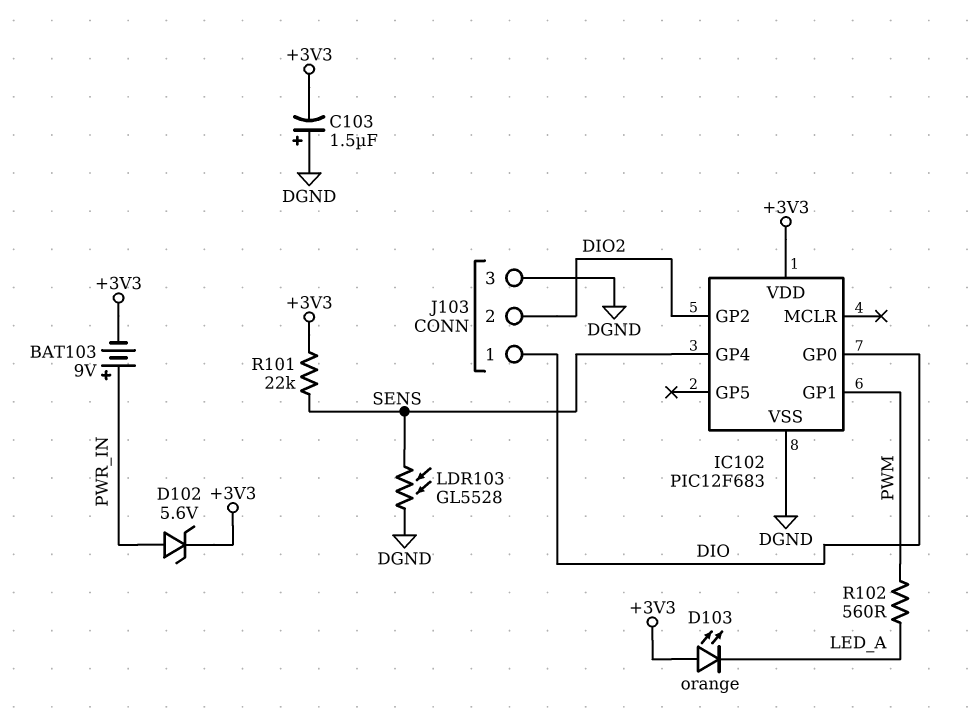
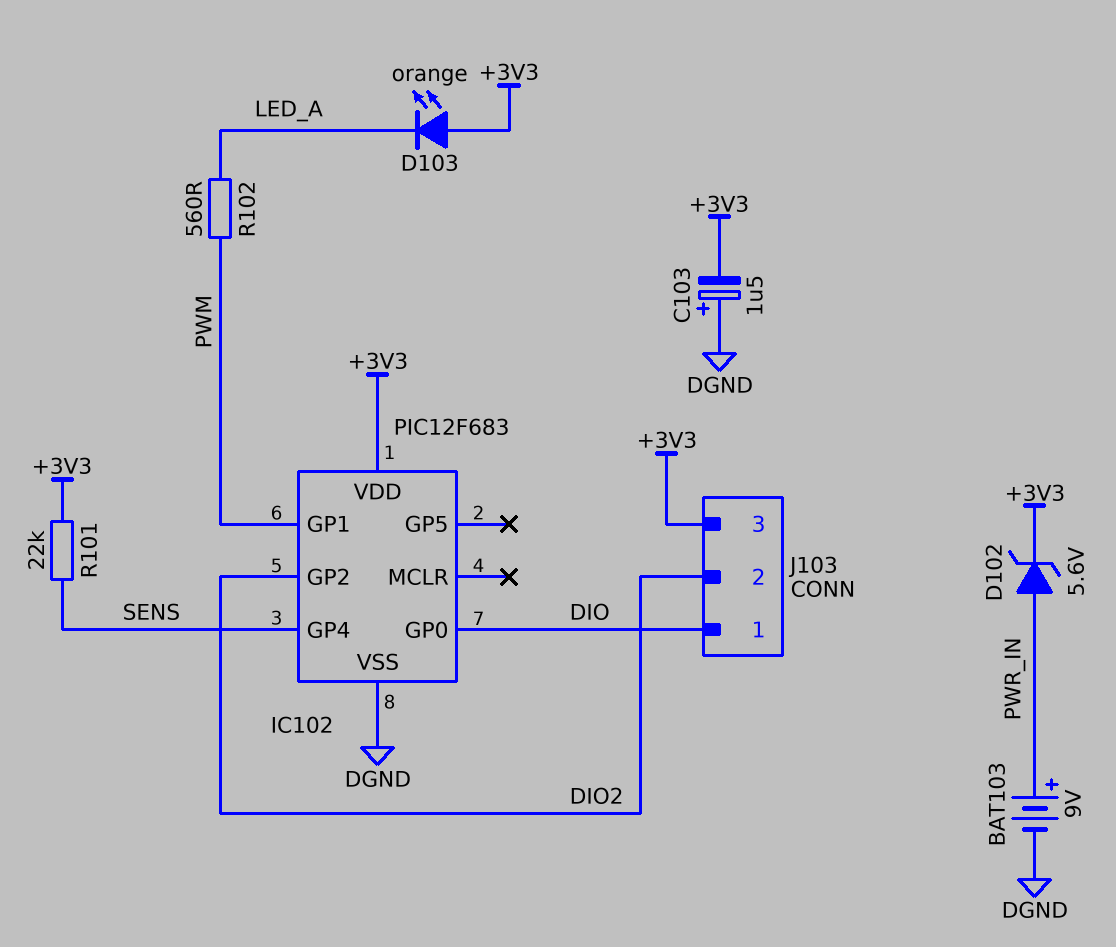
BAT103: 9V (plus PWR_IN, minus +3V3) -> 9V (plus PWR_IN, minus DGND)
J103 pin 3: DGND -> +3V3
LDR103: GL5528 (DGND, SENS) -> none

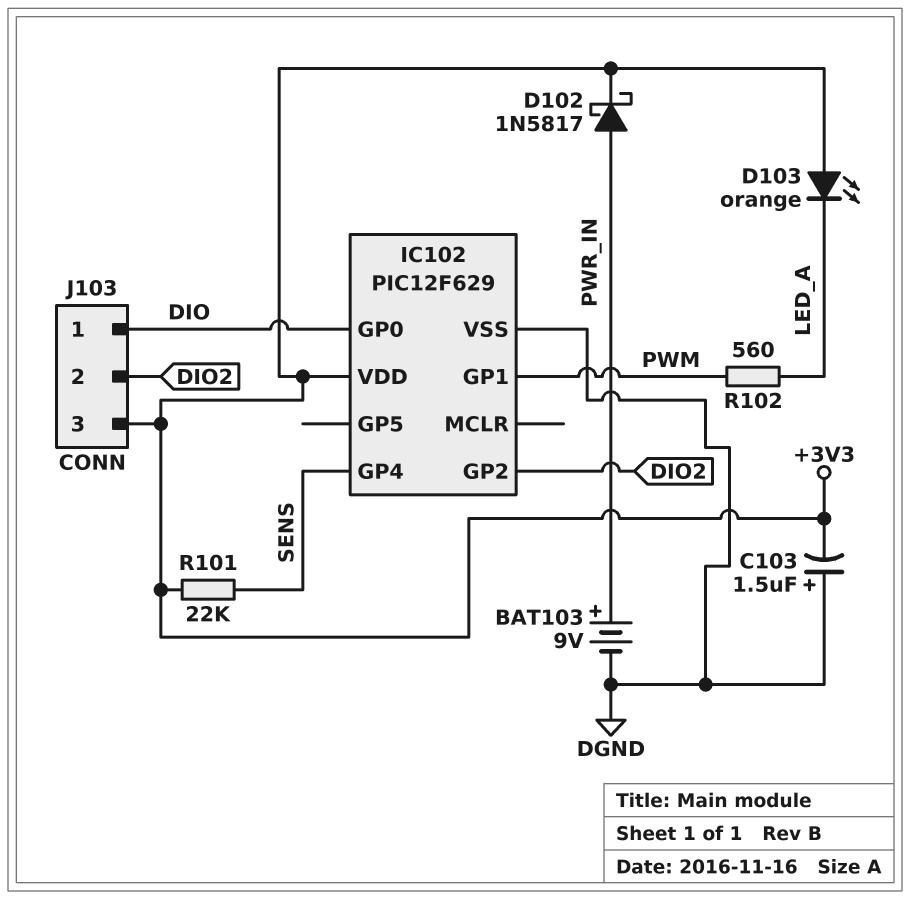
D102: zener 5.6V (A PWR_IN, K +3V3) -> schottky 1N5817 (A PWR_IN, K +3V3)
IC102: PIC12F683 -> PIC12F629

